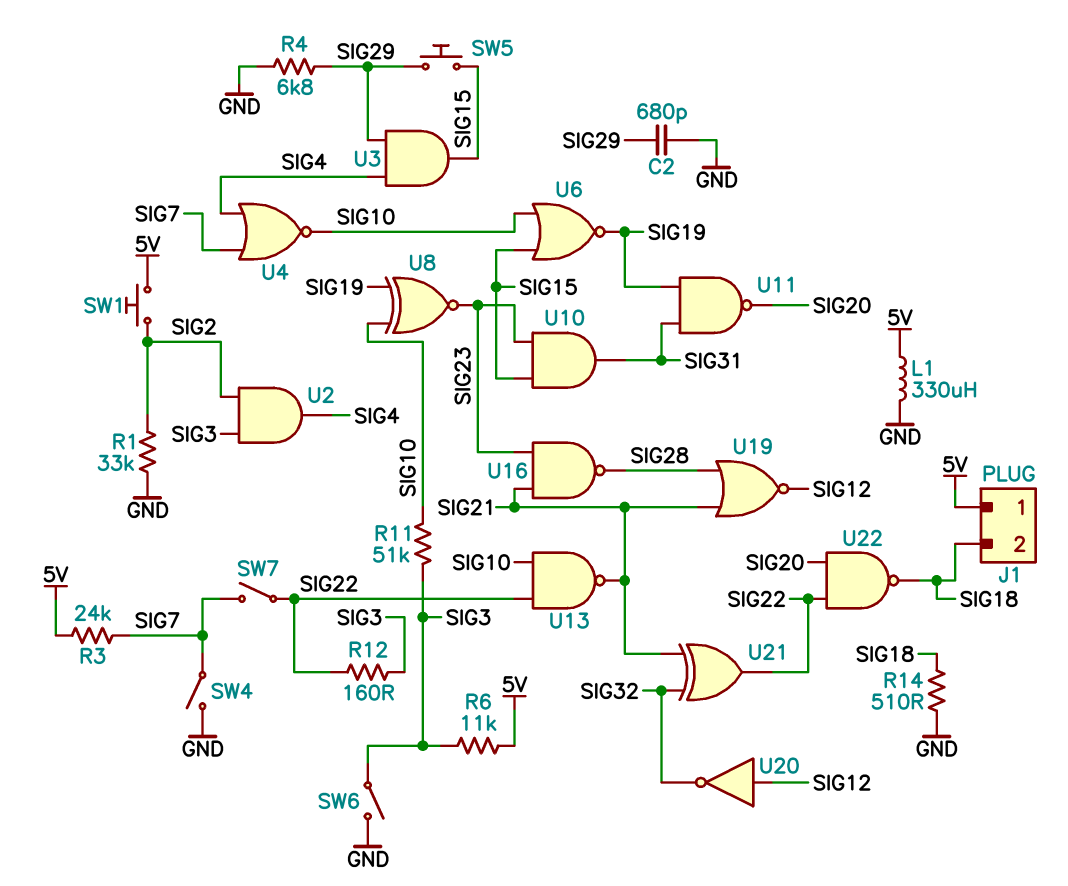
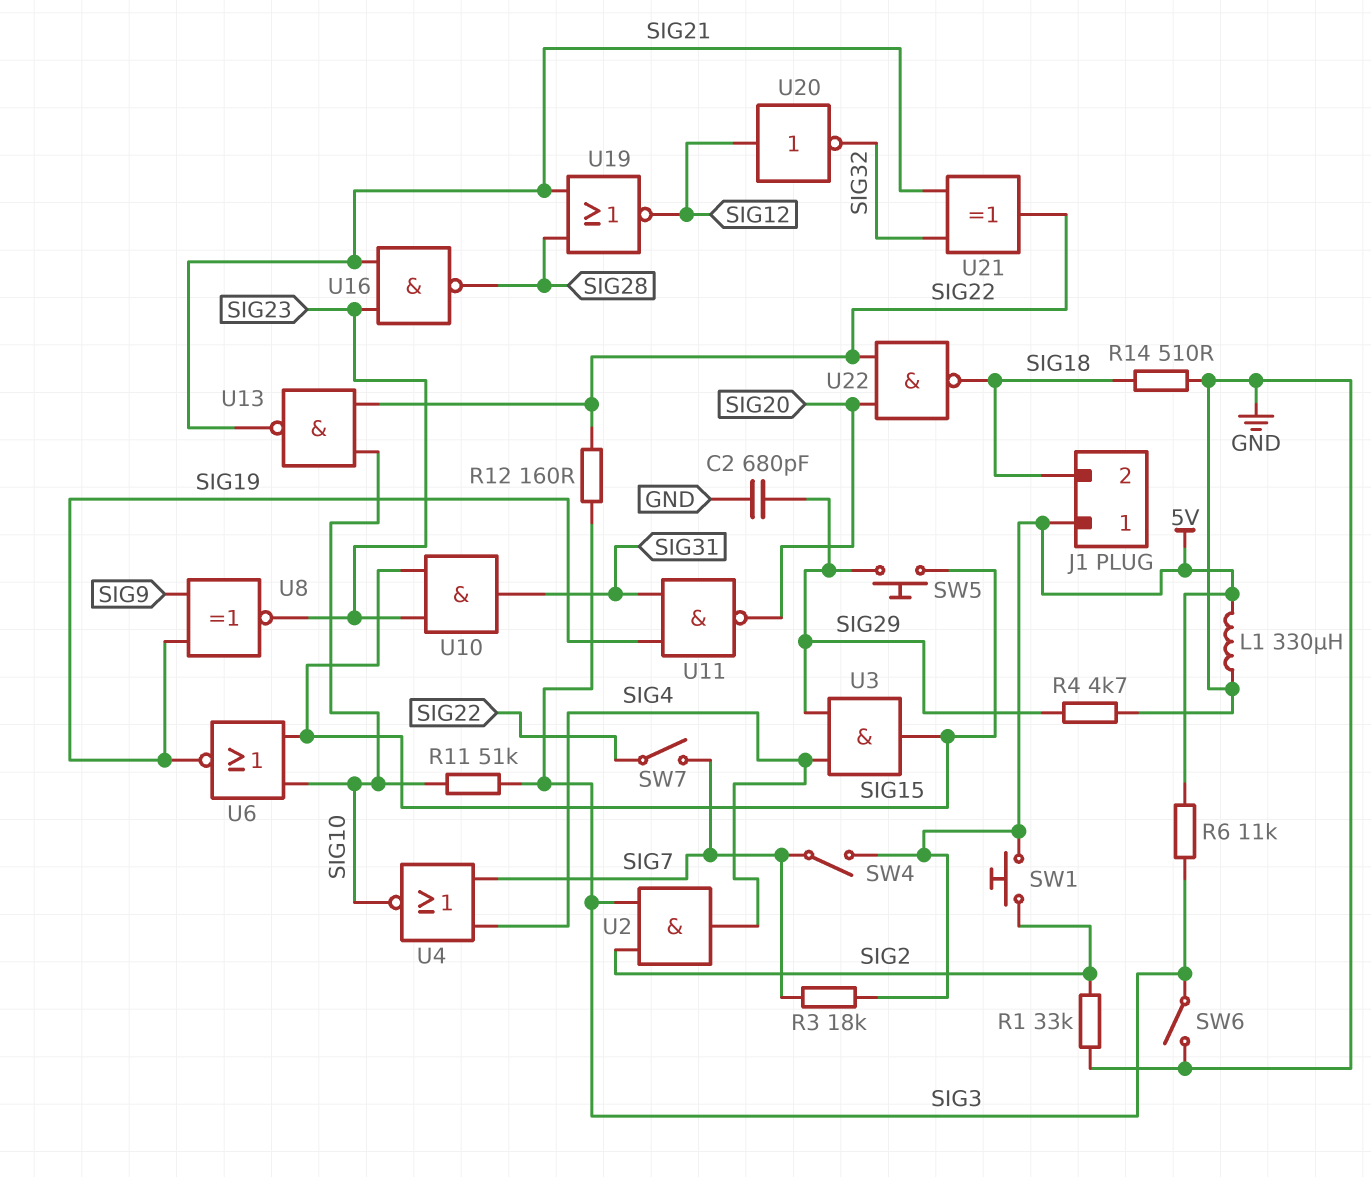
R3: 24k (5V, SIG7) -> 18k (5V, SIG7)
R4: 6.8k (GND, SIG29) -> 4.7k (GND, SIG29)
SW4: switch (GND, SIG7) -> switch (5V, SIG7)
U8: XNOR (in SIG10, in SIG19, out SIG23) -> XNOR (in SIG9, in SIG19, out SIG23)

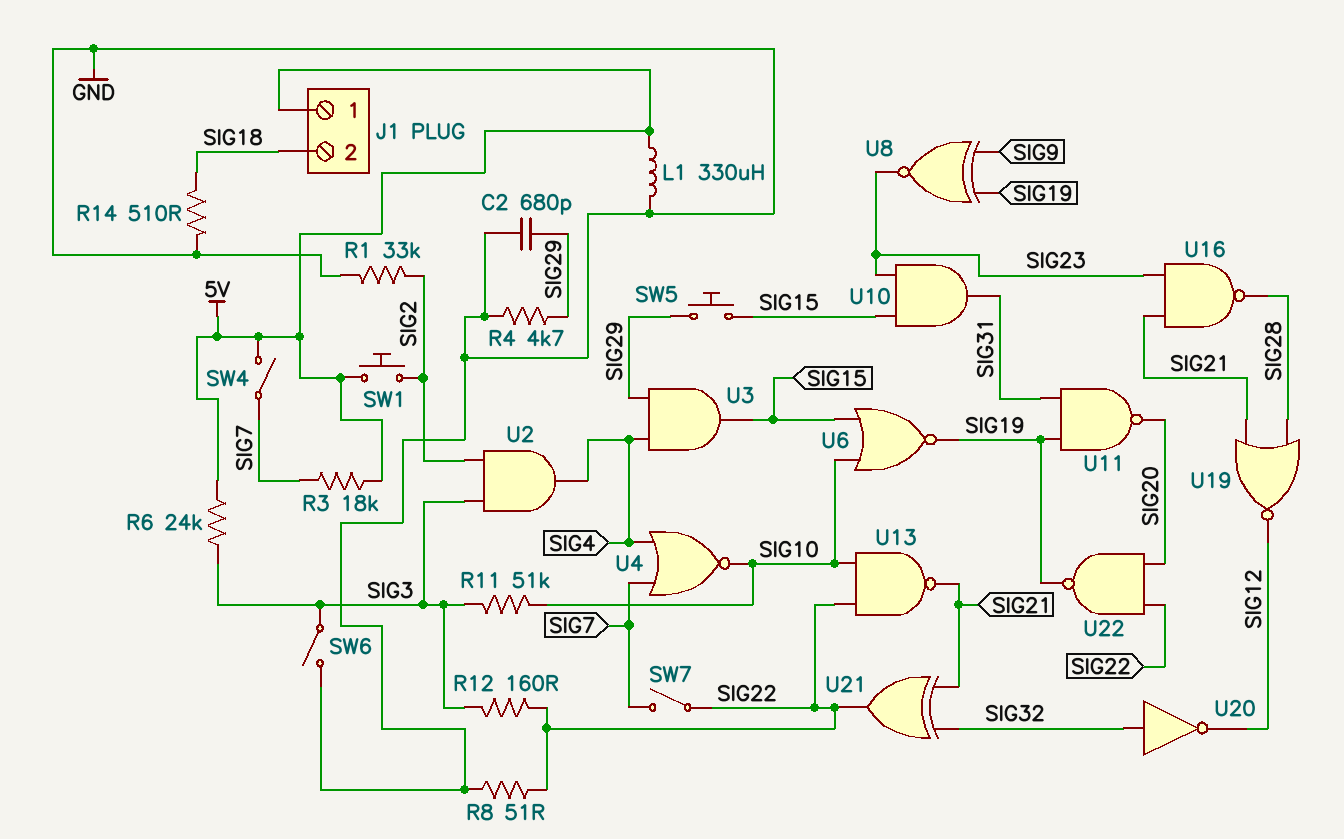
R6: 11k (5V, SIG3) -> 24k (5V, SIG3)
R8: none -> 51 (GND, SIG22)
U20: NOT (in SIG12, out SIG32) -> NOT (in SIG32, out SIG12)
U22: NAND (in SIG20, in SIG22, out SIG18) -> NAND (in SIG20, in SIG22, out SIG19)

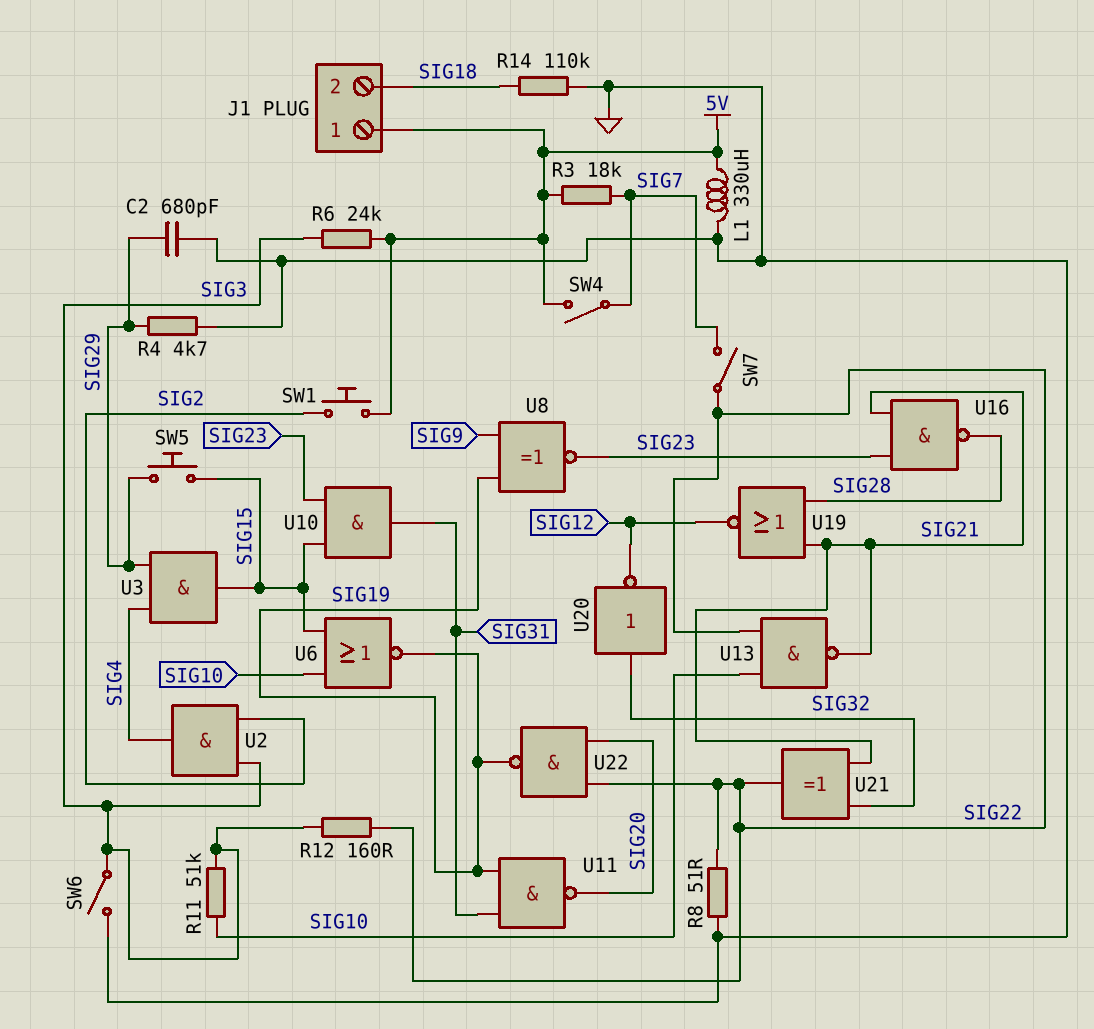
R1: 33k (GND, SIG2) -> none
R14: 510 (GND, SIG18) -> 110k (GND, SIG18)
U4: NOR (in SIG4, in SIG7, out SIG10) -> none

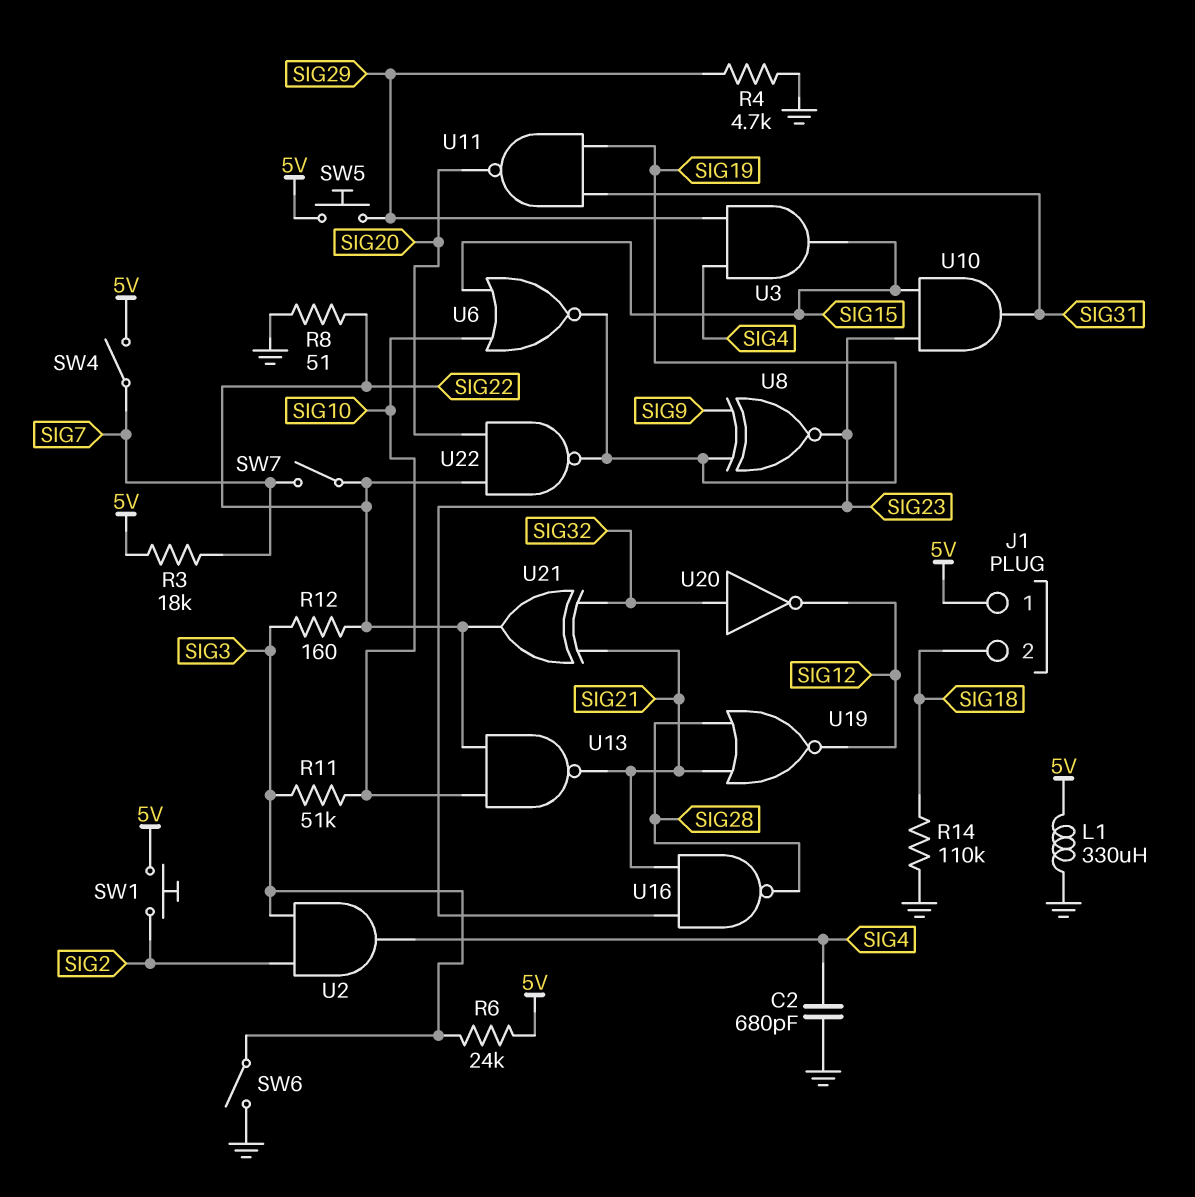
C2: 680pF (GND, SIG29) -> 680pF (GND, SIG4)
SW5: button (SIG15, SIG29) -> button (5V, SIG29)

